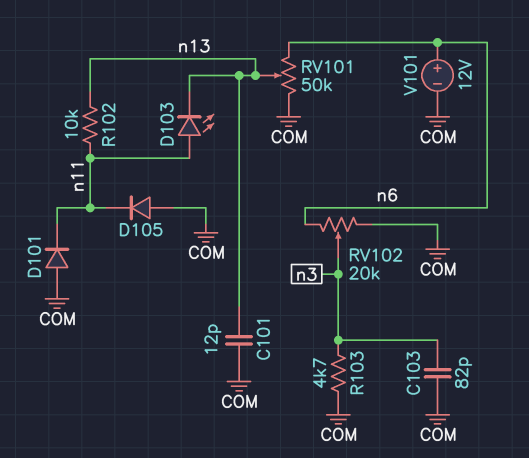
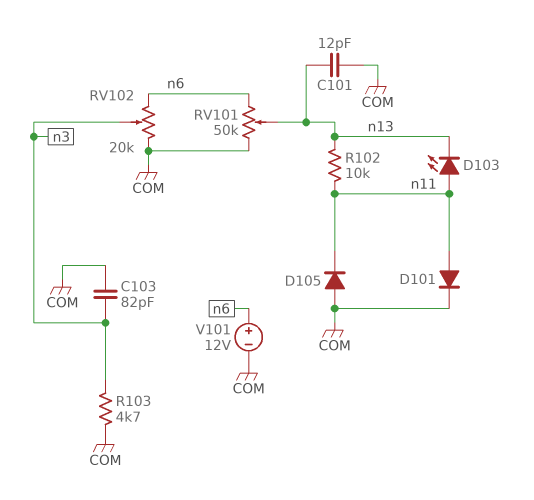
D101: diode (A COM, K n11) -> diode (A n11, K COM)

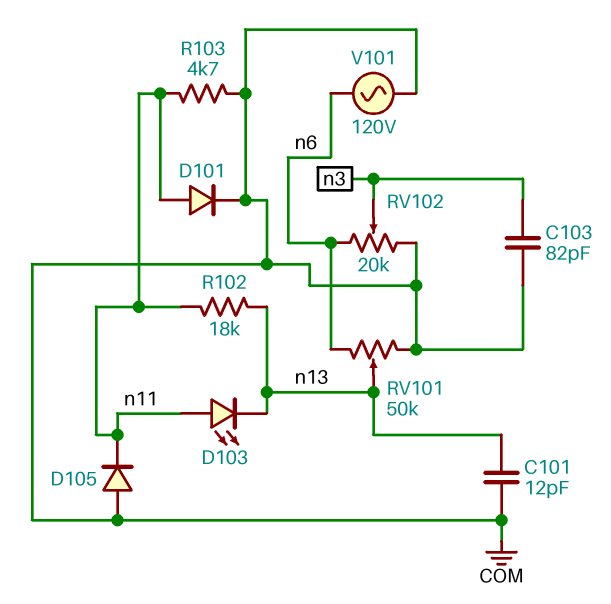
R102: 10k (n11, n13) -> 18k (n11, n13)
R103: 4.7k (COM, n3) -> 4.7k (COM, n11)
V101: 12V (plus n6, minus COM) -> AC 120V (COM, n6)

